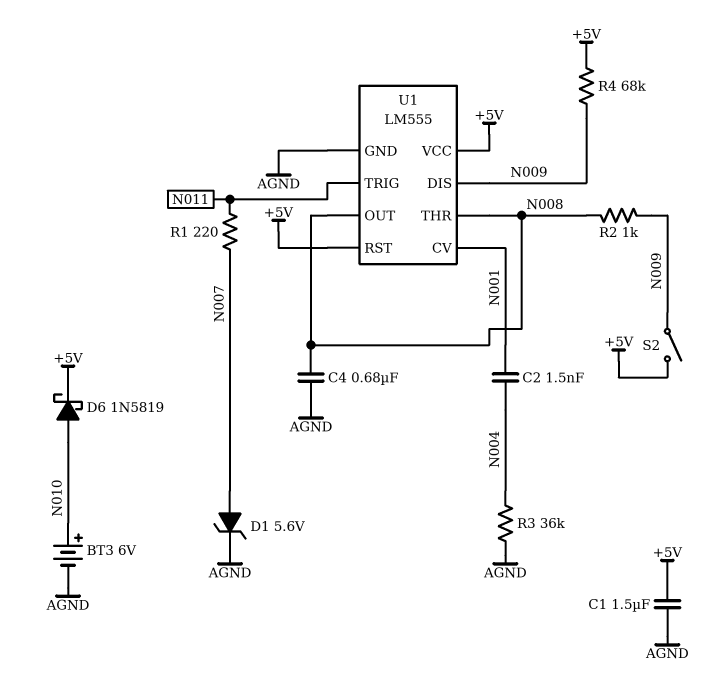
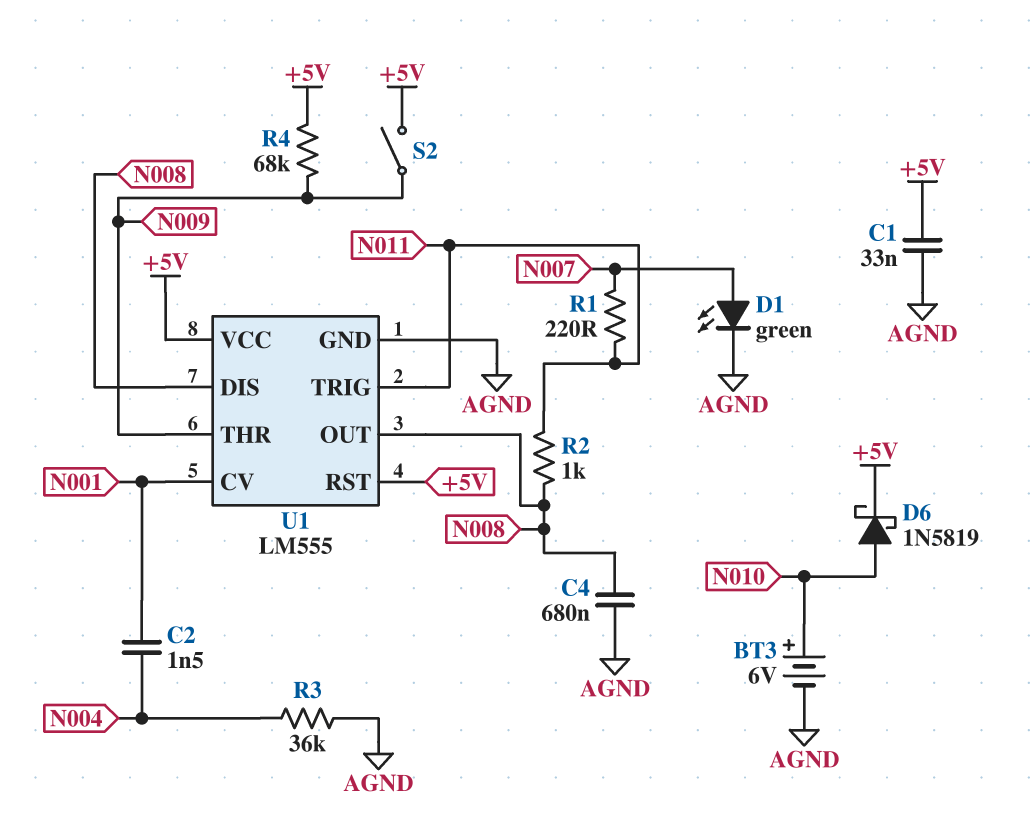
C1: 1.5uF (+5V, AGND) -> 33nF (+5V, AGND)
D1: zener 5.6V (A N007, K AGND) -> LED green (A N007, K AGND)
R2: 1k (N008, N009) -> 1k (N008, N011)
U1 pin DIS: N009 -> N008
U1 pin THR: N008 -> N009

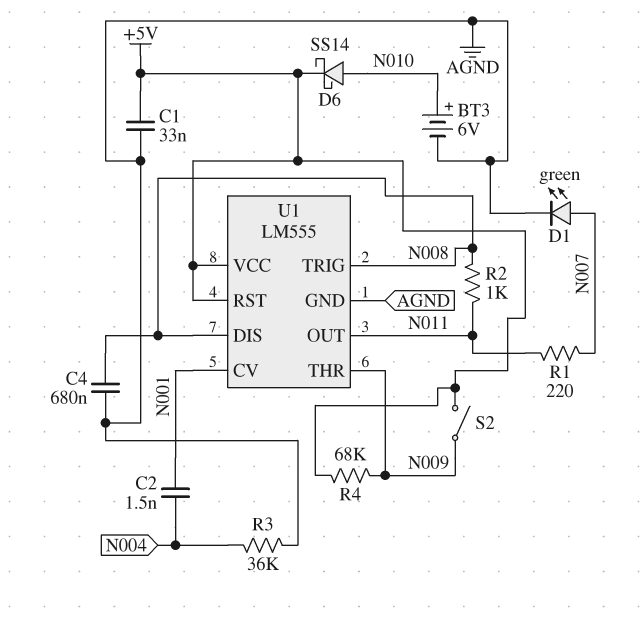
D6: schottky 1N5819 (A N010, K +5V) -> schottky SS14 (A N010, K +5V)
U1 pin OUT: N008 -> N011
U1 pin TRIG: N011 -> N008

